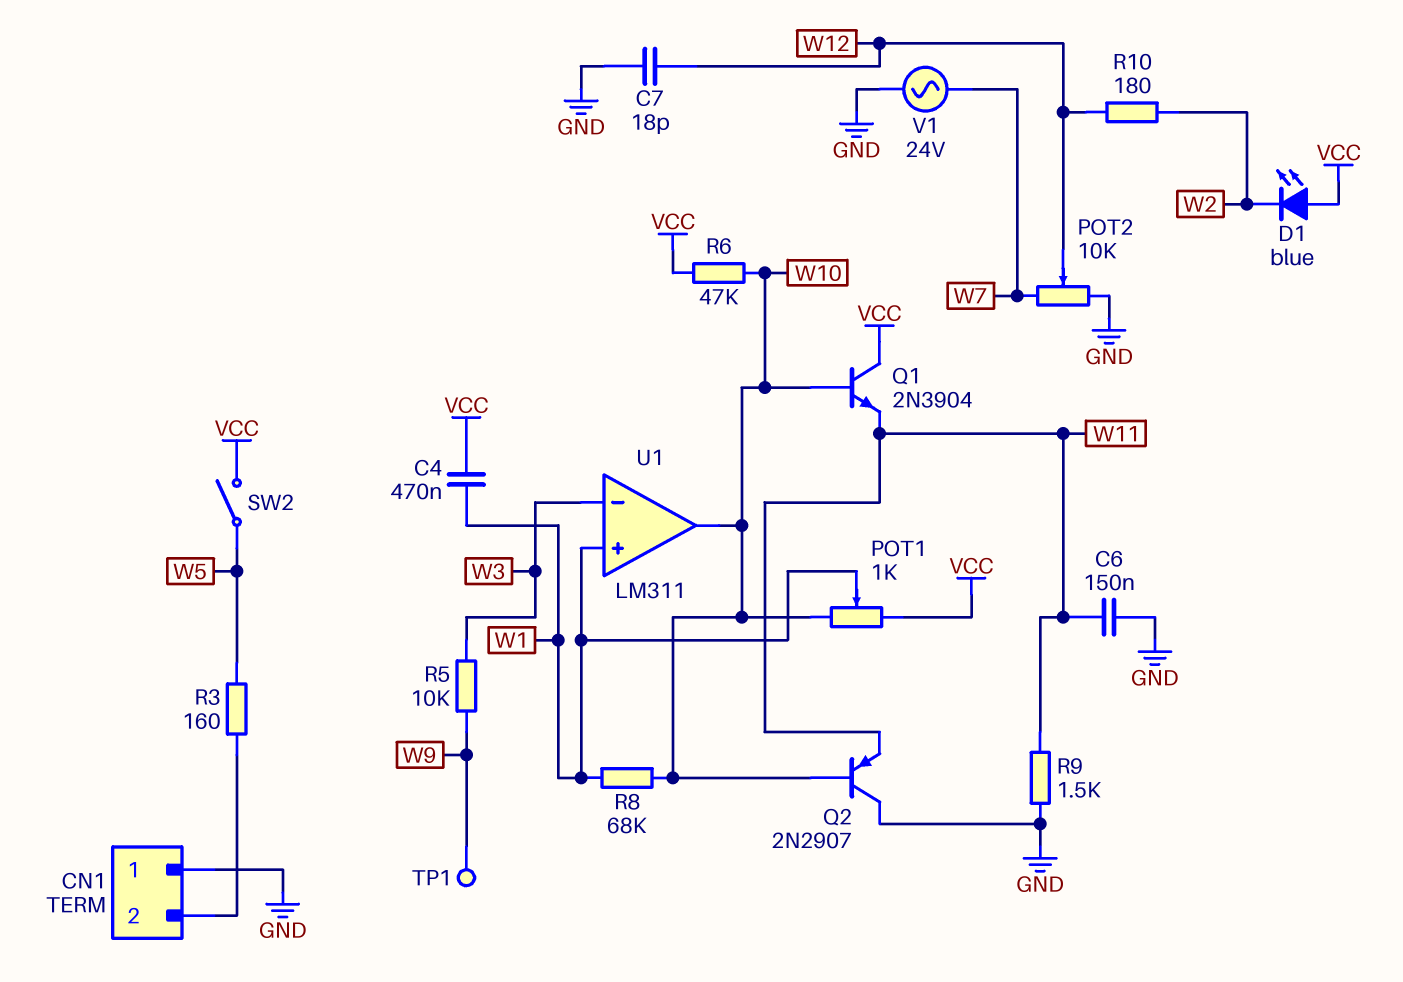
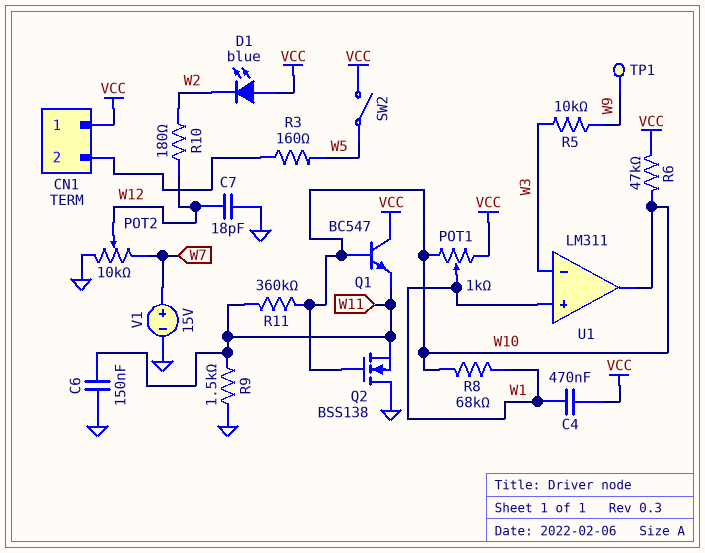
CN1 pin 1: GND -> VCC
Q1: NPN 2N3904 (B W10, C VCC, E W11) -> NPN BC547 (B W10, C VCC, E W11)
Q2: PNP 2N2907 (B W10, C GND, E W11) -> NMOS BSS138 (G W10, D GND, S W11)
R11: none -> 360k (W10, W11)
V1: AC 24V (GND, W7) -> 15V (plus W7, minus GND)

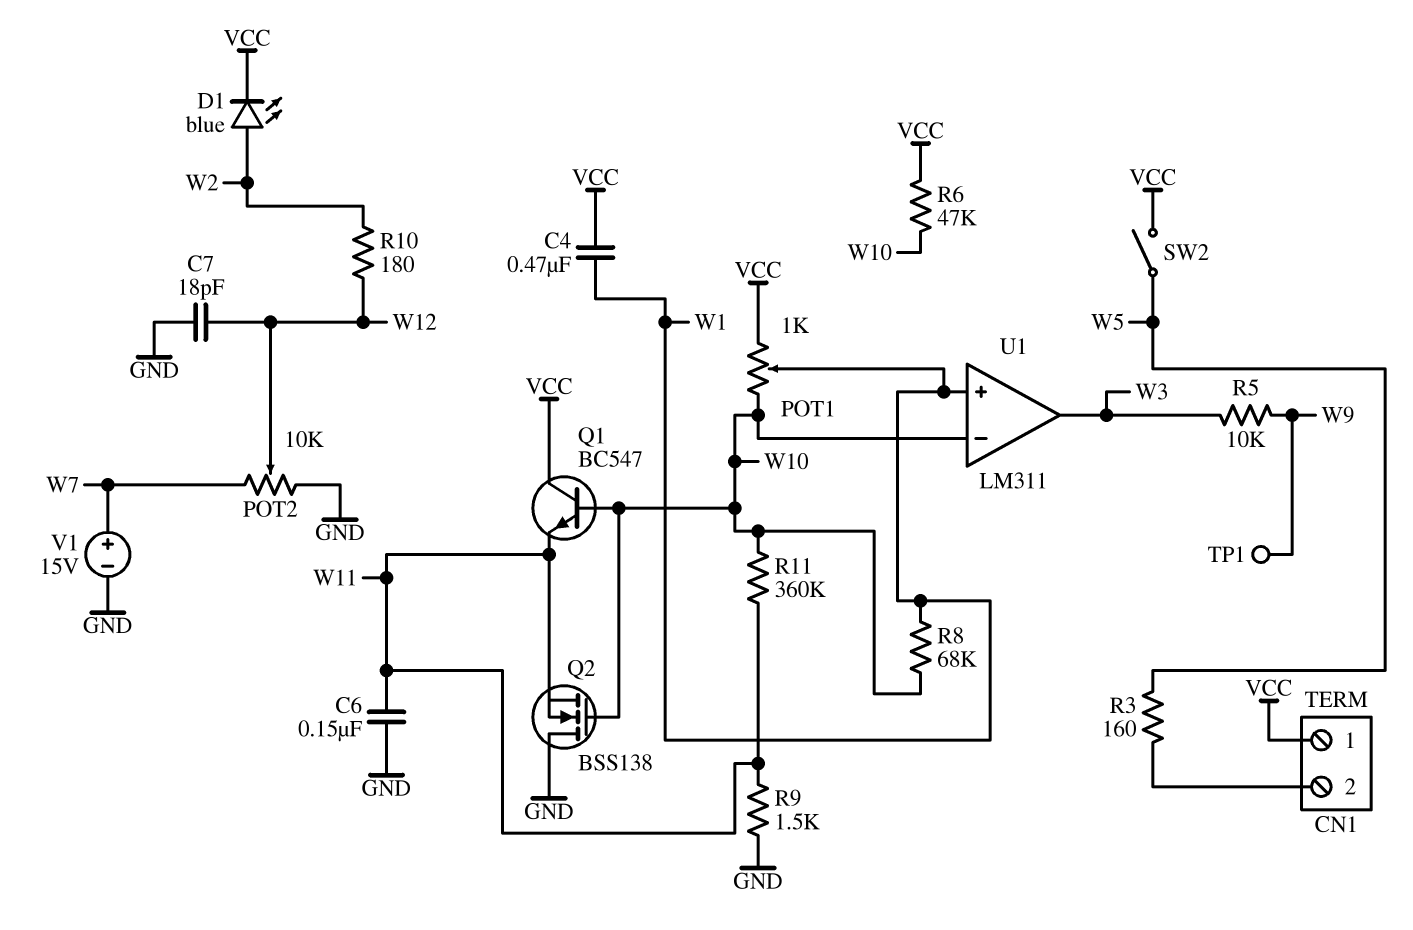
D1: LED blue (A VCC, K W2) -> LED blue (A W2, K VCC)
U1 pin in-: W3 -> W10
U1 pin out: W10 -> W3

